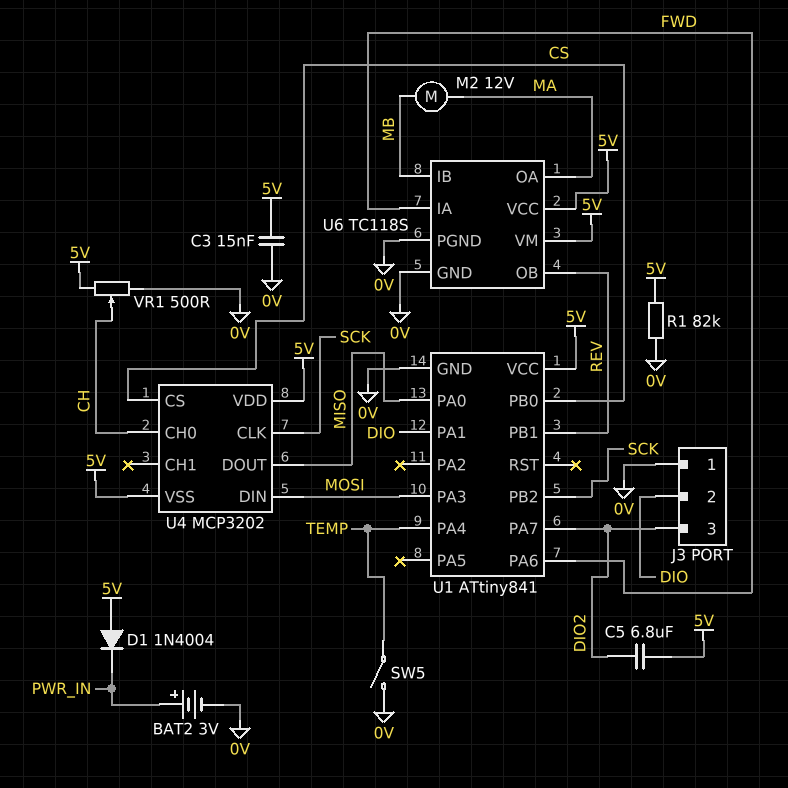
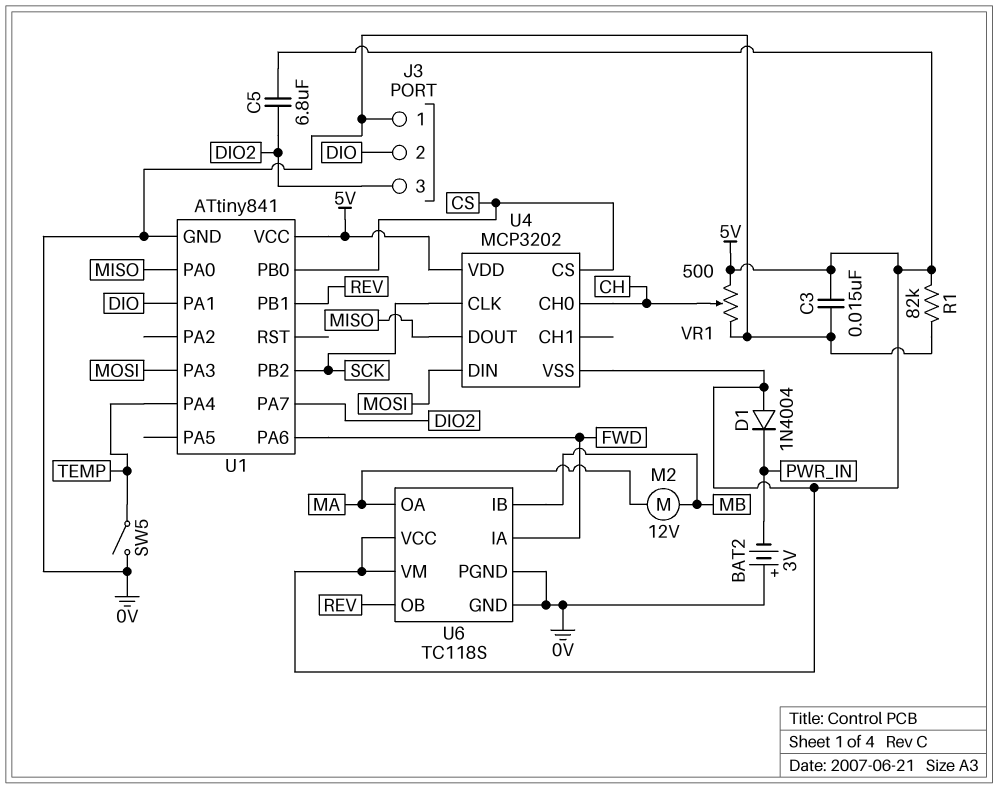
BAT2: 3V (plus PWR_IN, minus 0V) -> 3V (plus 0V, minus PWR_IN)

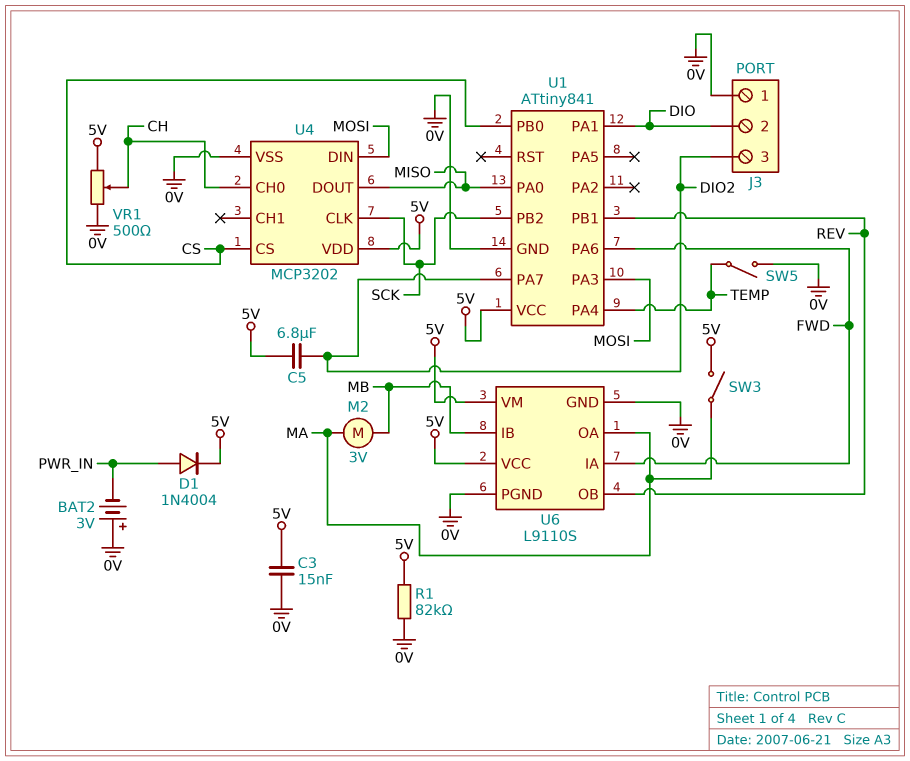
D1: diode 1N4004 (A 5V, K PWR_IN) -> diode 1N4004 (A PWR_IN, K 5V)
M2: motor 12V (MA, MB) -> motor 3V (MA, MB)
SW3: none -> switch (5V, MA)
U4 pin VSS: 5V -> 0V
U6: TC118S -> L9110S

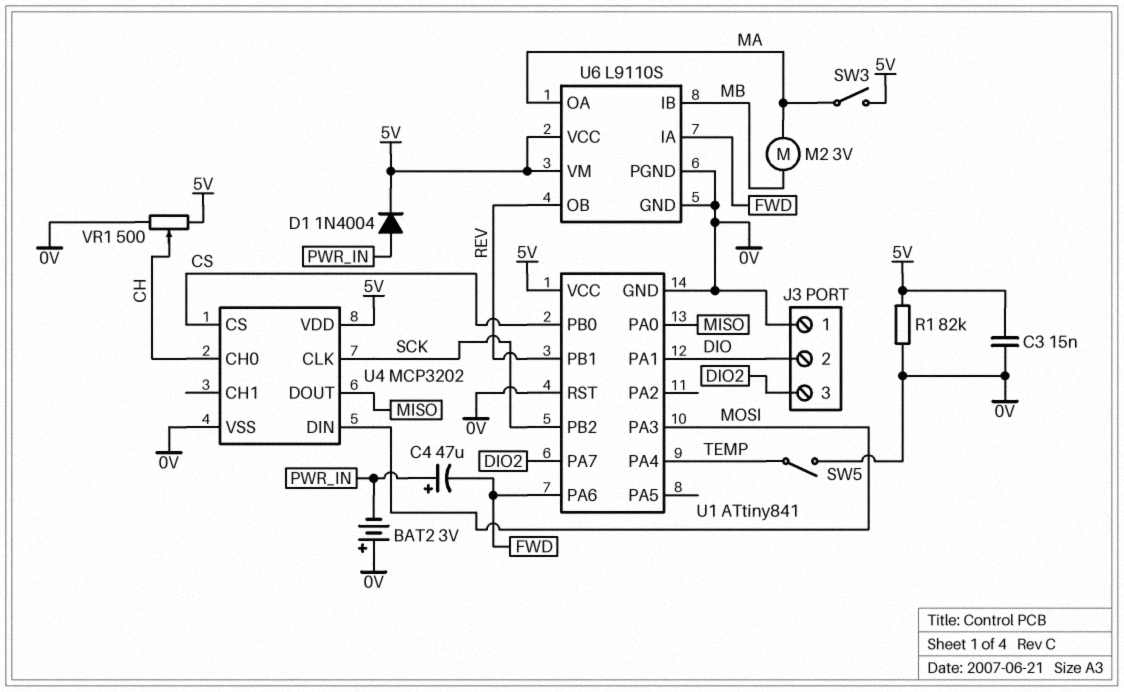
C4: none -> 47uF (plus PWR_IN, minus FWD)
C5: 6.8uF (5V, DIO2) -> none
U1 pin RST: none -> 0V

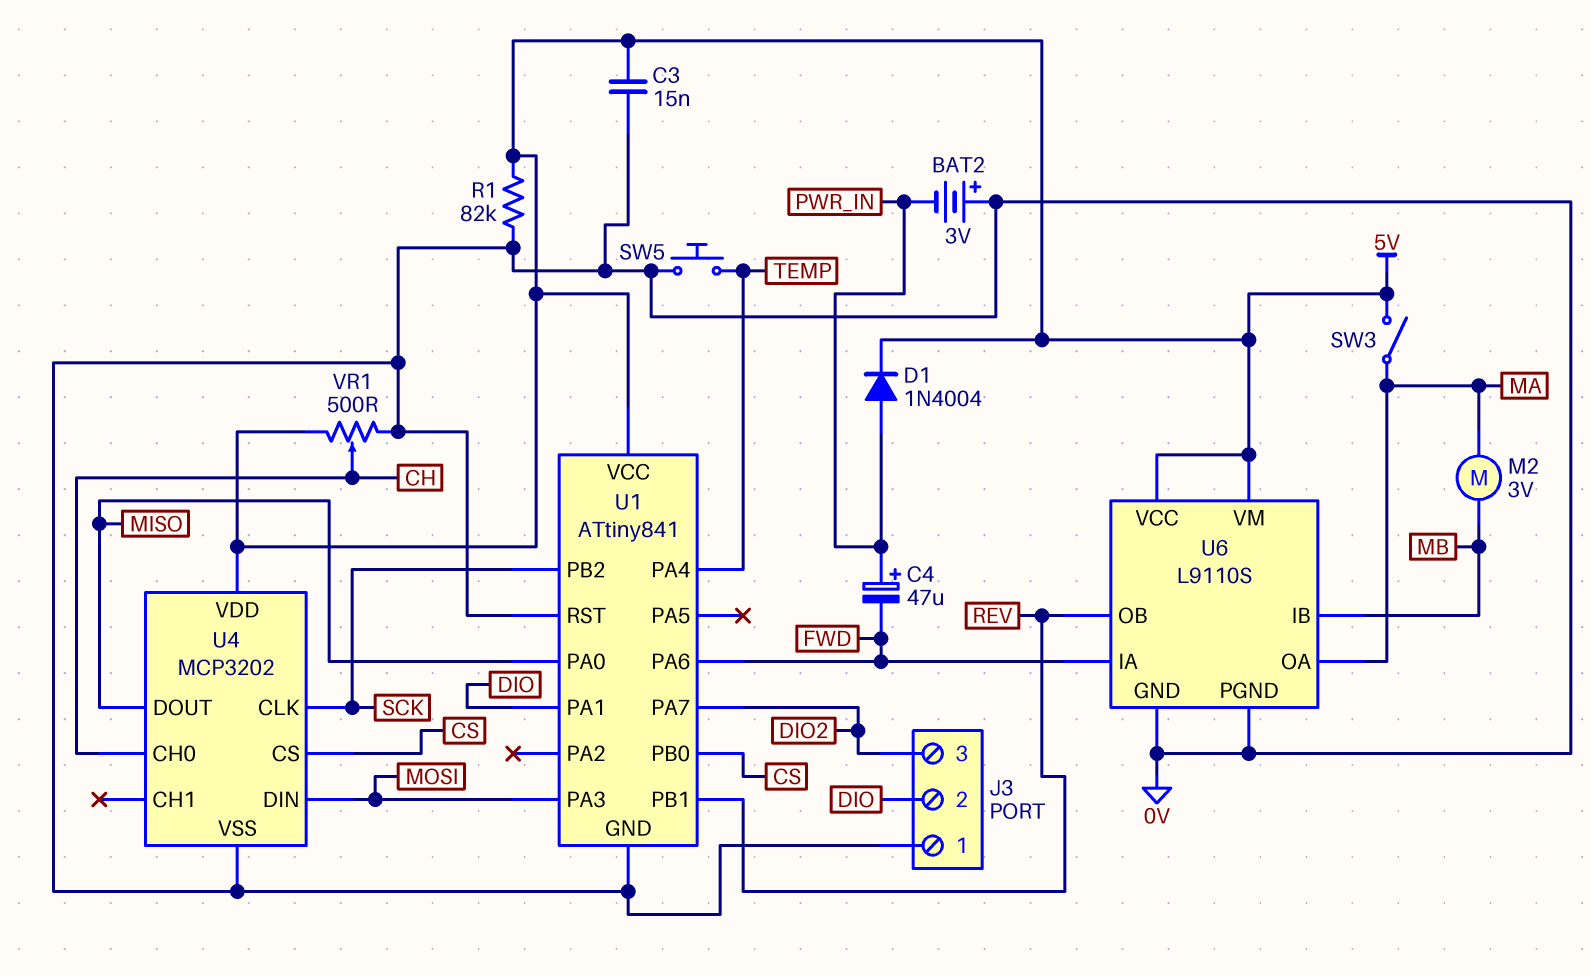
SW5: switch (0V, TEMP) -> button (0V, TEMP)

